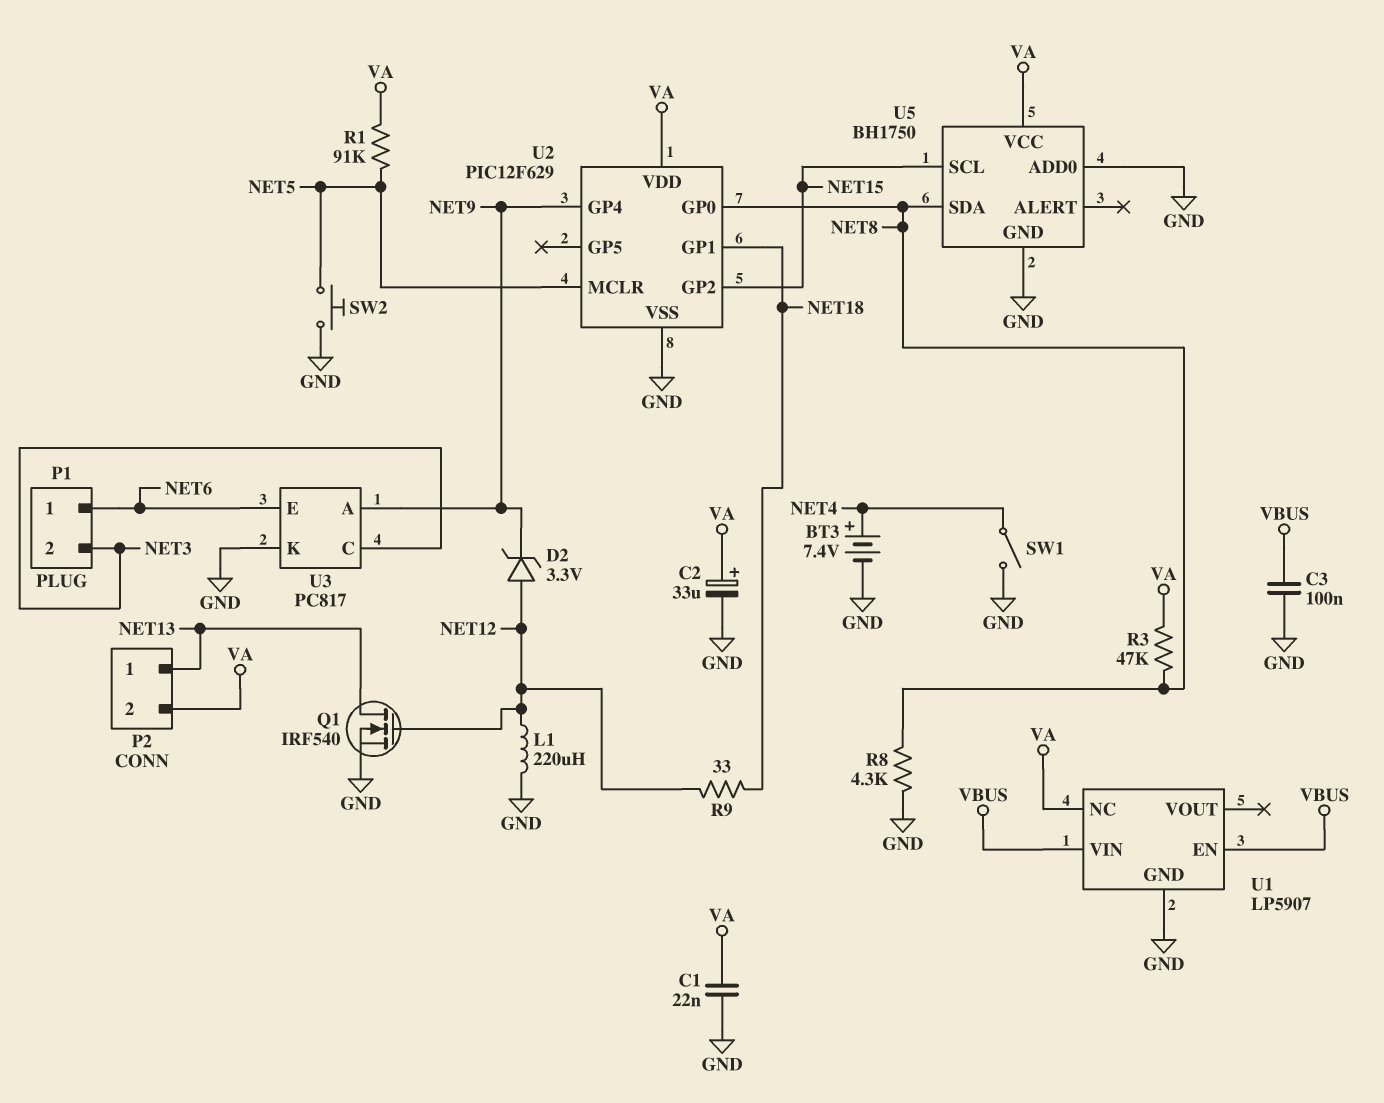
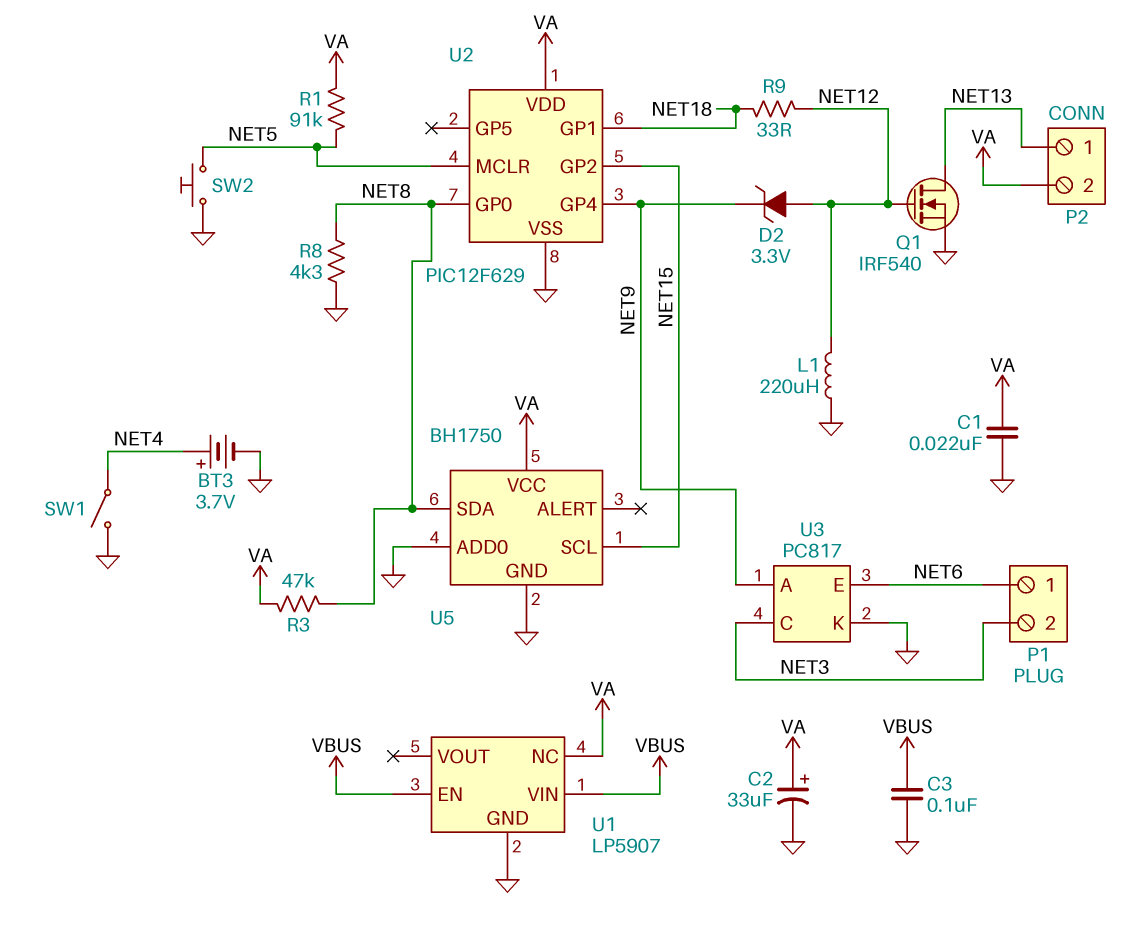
BT3: 7.4V (plus NET4, minus GND) -> 3.7V (plus NET4, minus GND)

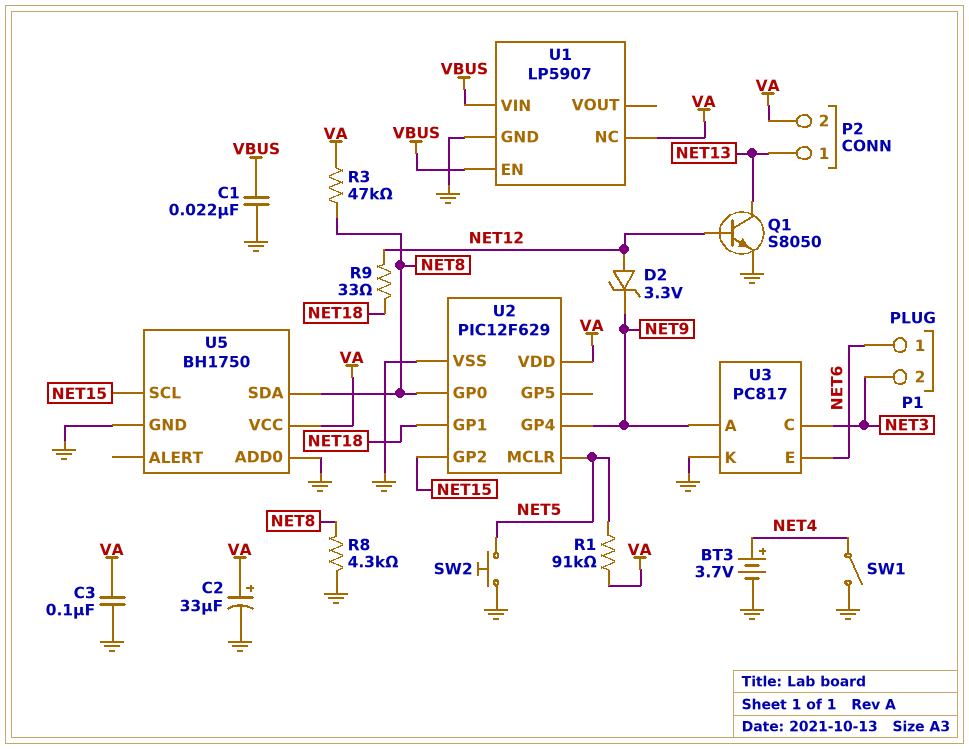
C1: 22nF (GND, VA) -> 22nF (GND, VBUS)
C3: 100nF (GND, VBUS) -> 100nF (GND, VA)
L1: 220uH (GND, NET12) -> none
Q1: NMOS IRF540 (G NET12, D NET13, S GND) -> NPN S8050 (B NET12, C NET13, E GND)

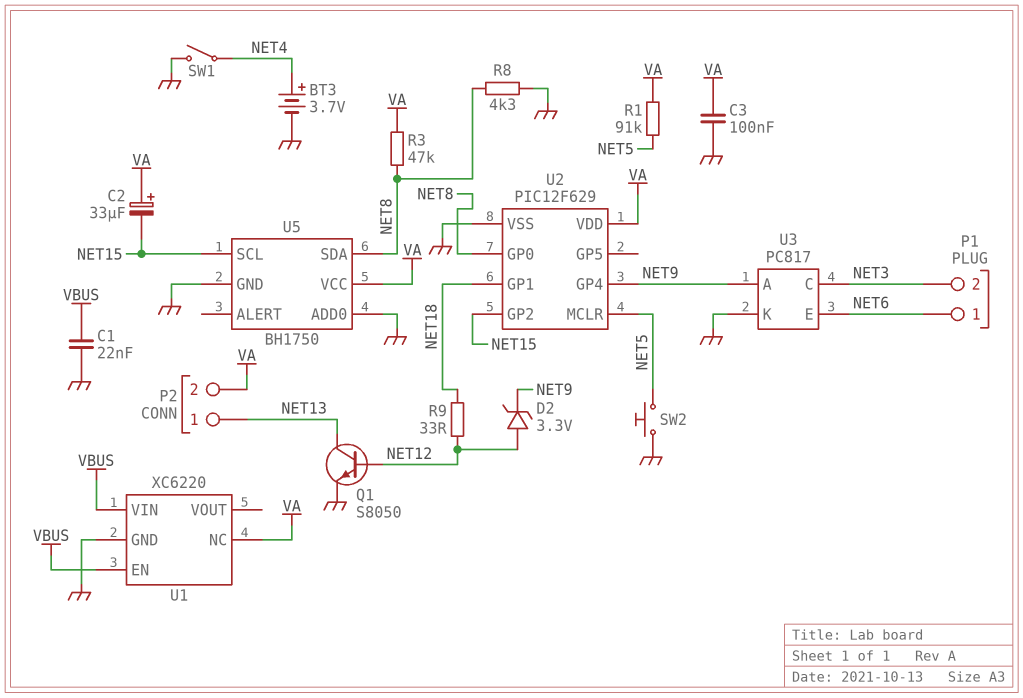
C2: 33uF (plus VA, minus GND) -> 33uF (plus VA, minus NET15)
U1: LP5907 -> XC6220

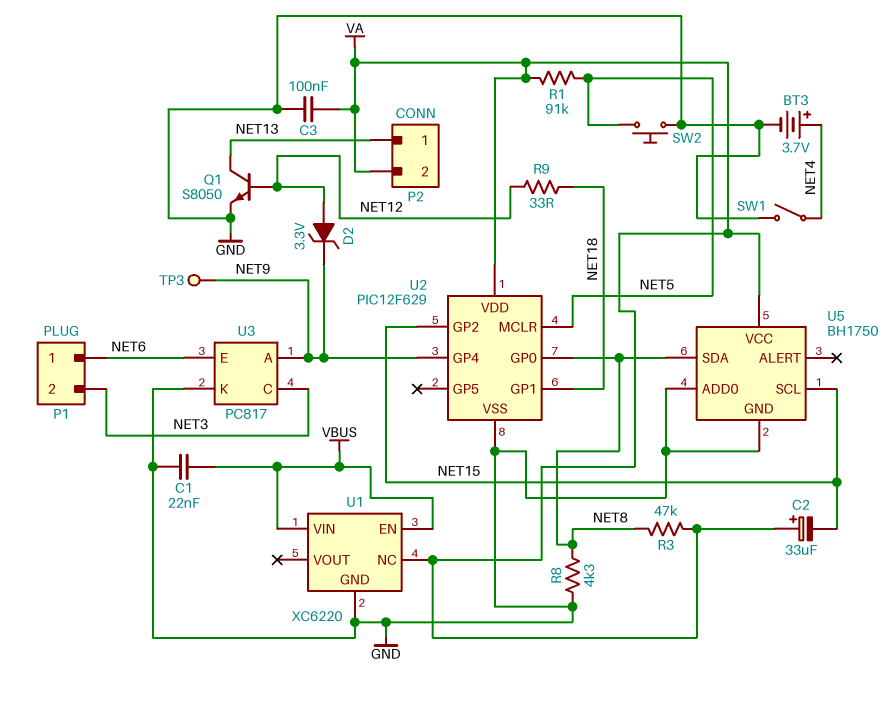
TP3: none -> test point (NET9)

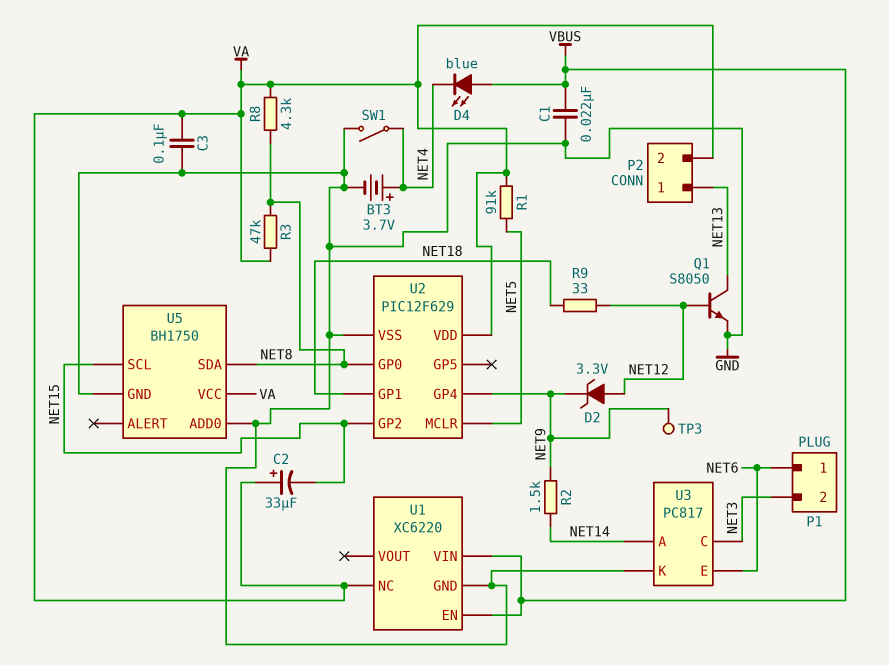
D4: none -> LED blue (A VBUS, K NET4)
R2: none -> 1.5k (NET9, NET14)
R8: 4.3k (GND, NET8) -> 4.3k (NET8, VA)
SW2: button (GND, NET5) -> none
U3 pin A: NET9 -> NET14

